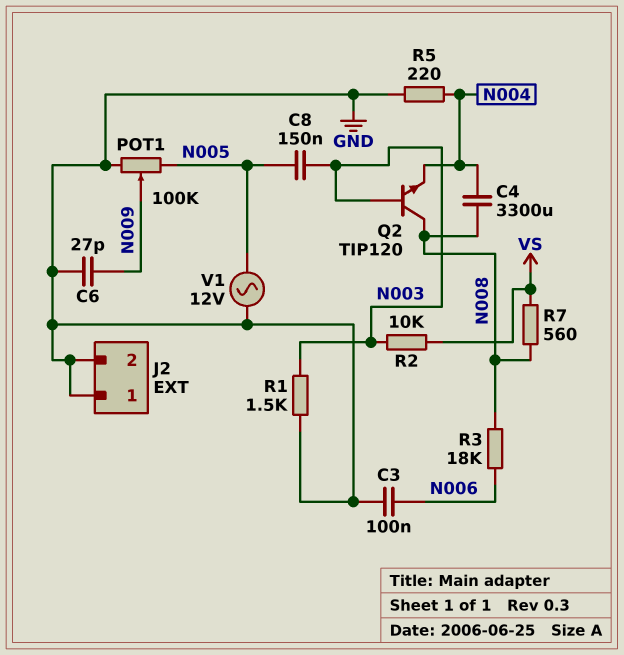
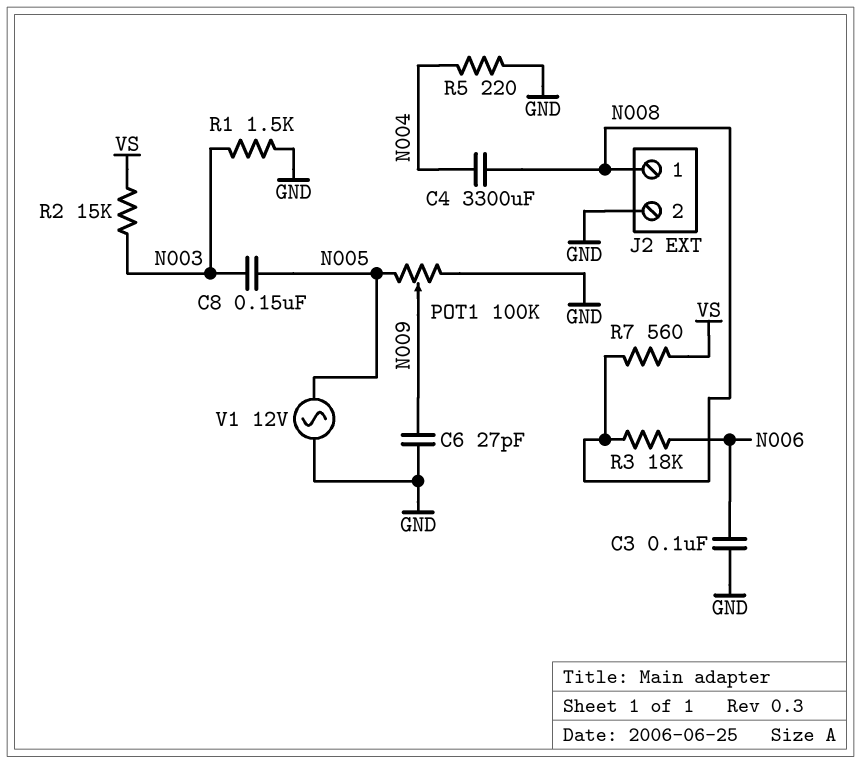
J2 pin 1: GND -> N008
Q2: NPN TIP120 (B N003, C N008, E N004) -> none
R2: 10k (N003, VS) -> 15k (N003, VS)

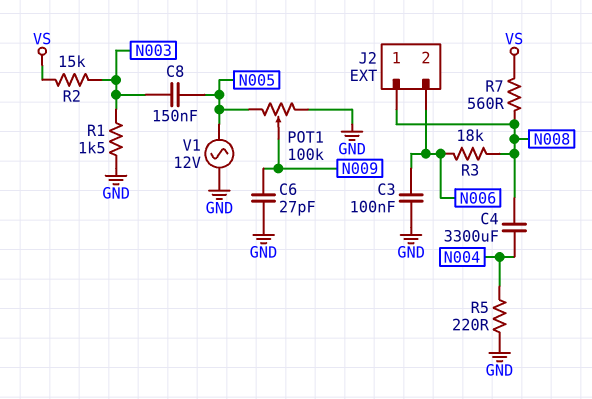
J2 pin 2: GND -> N006

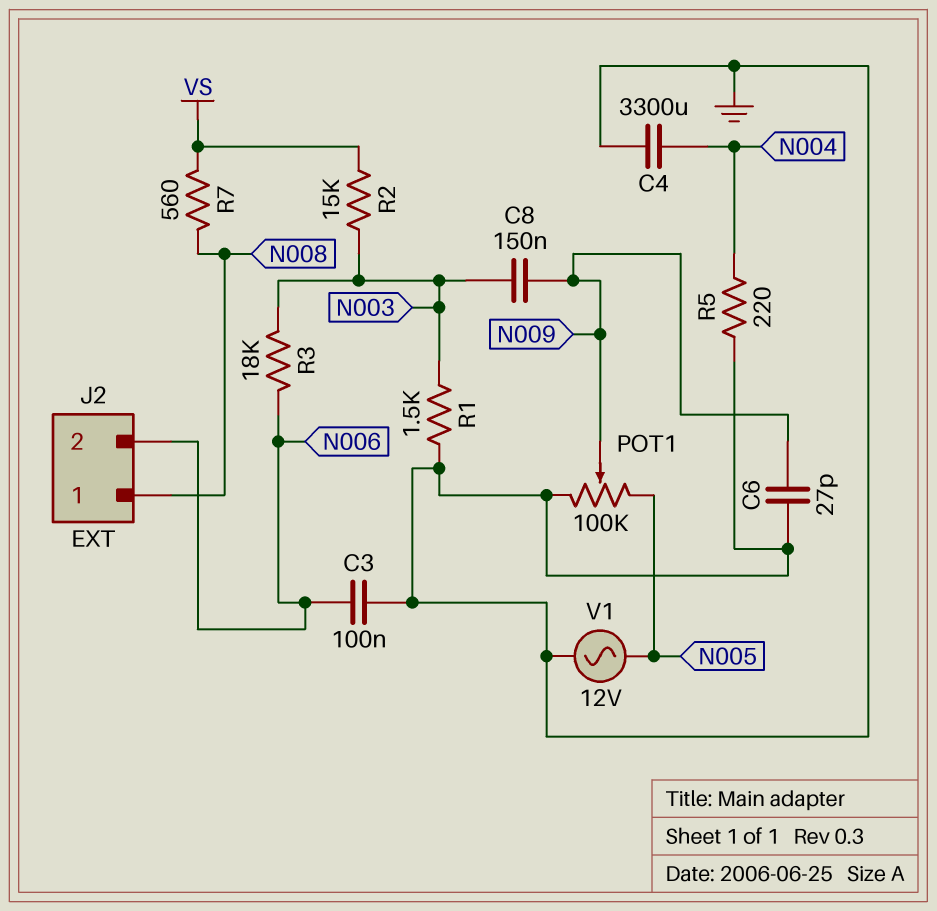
C4: 3300uF (N004, N008) -> 3300uF (GND, N004)
C8: 150nF (N003, N005) -> 150nF (N003, N009)
R3: 18k (N006, N008) -> 18k (N003, N006)

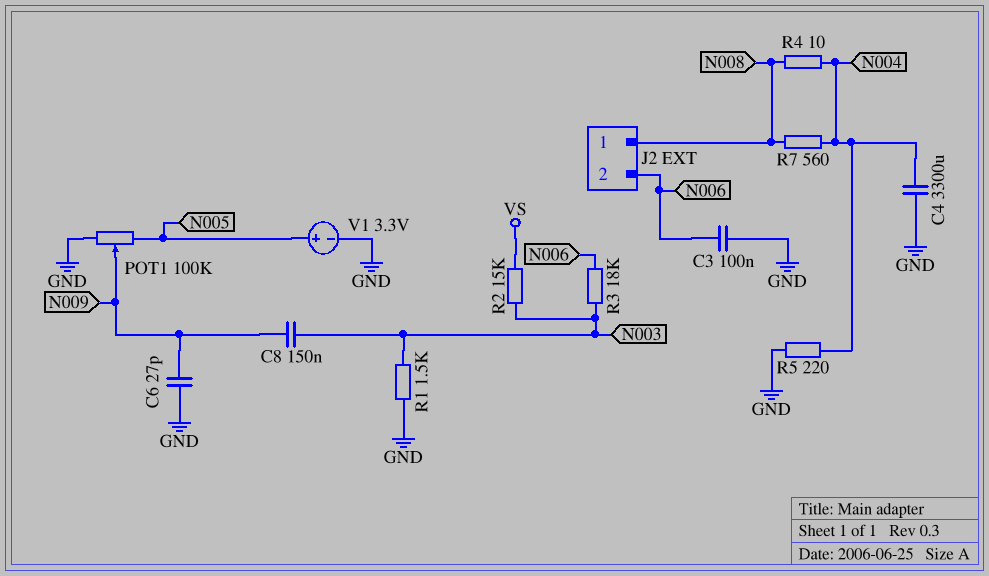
R4: none -> 10 (N004, N008)
R7: 560 (N008, VS) -> 560 (N004, N008)
V1: AC 12V (GND, N005) -> 3.3V (plus N005, minus GND)

